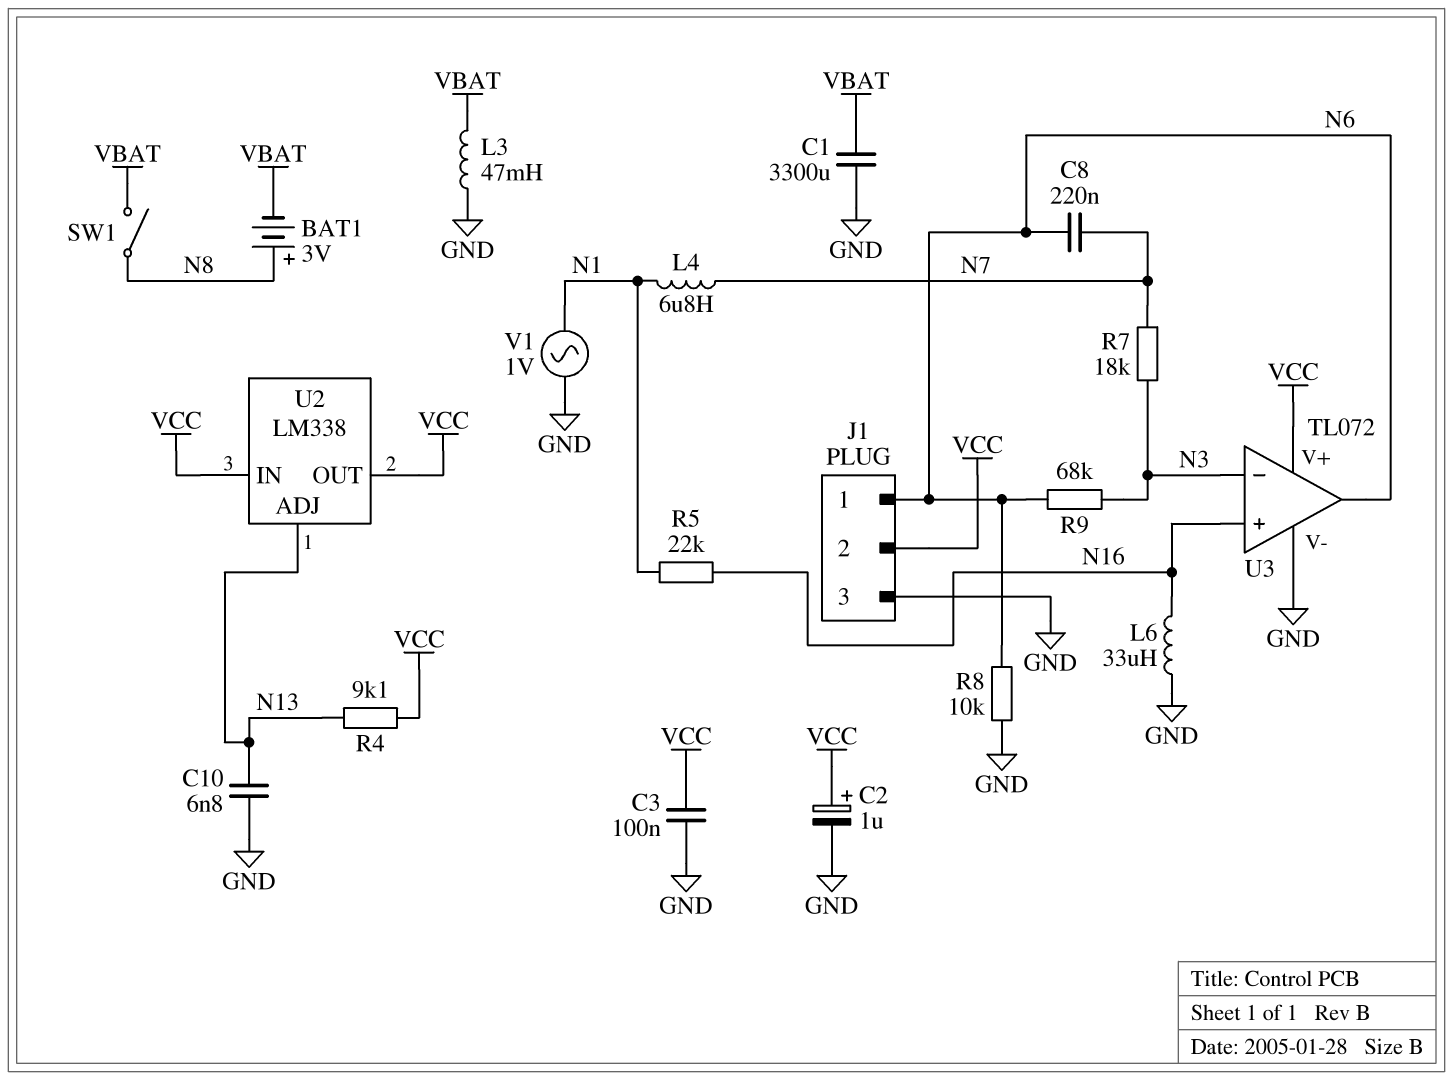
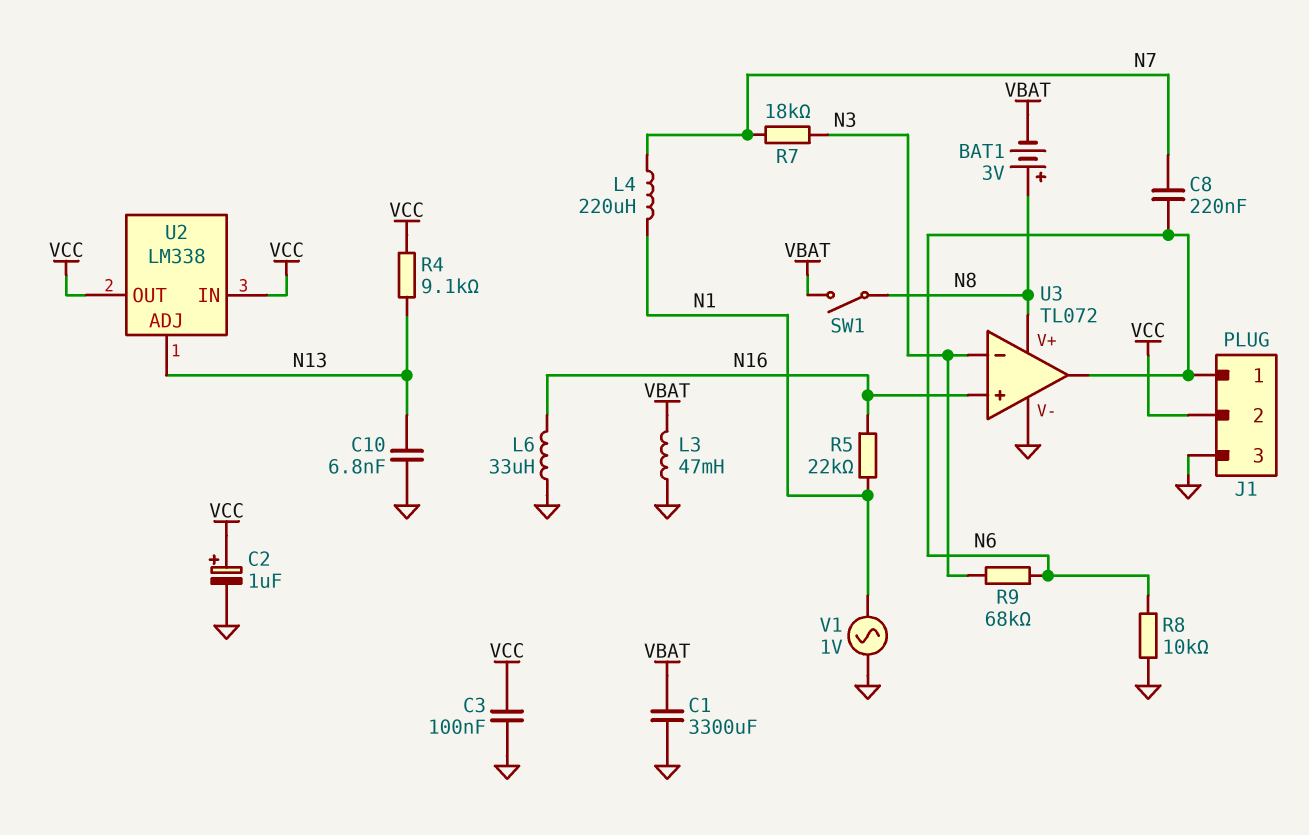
L4: 6.8uH (N1, N7) -> 220uH (N1, N7)
U3 pin V+: VCC -> N8

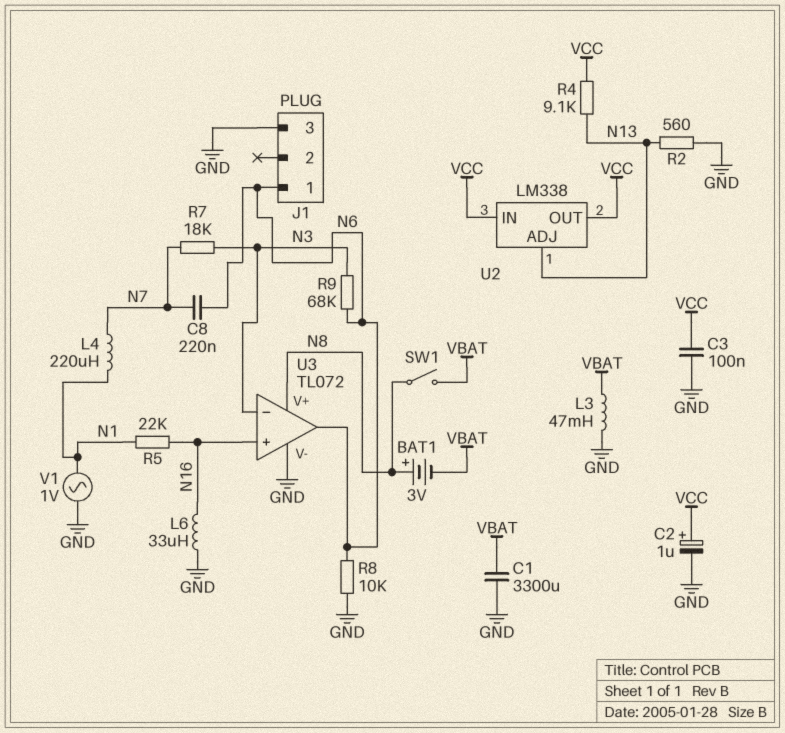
C10: 6.8nF (GND, N13) -> none
J1 pin 2: VCC -> none
R2: none -> 560 (GND, N13)

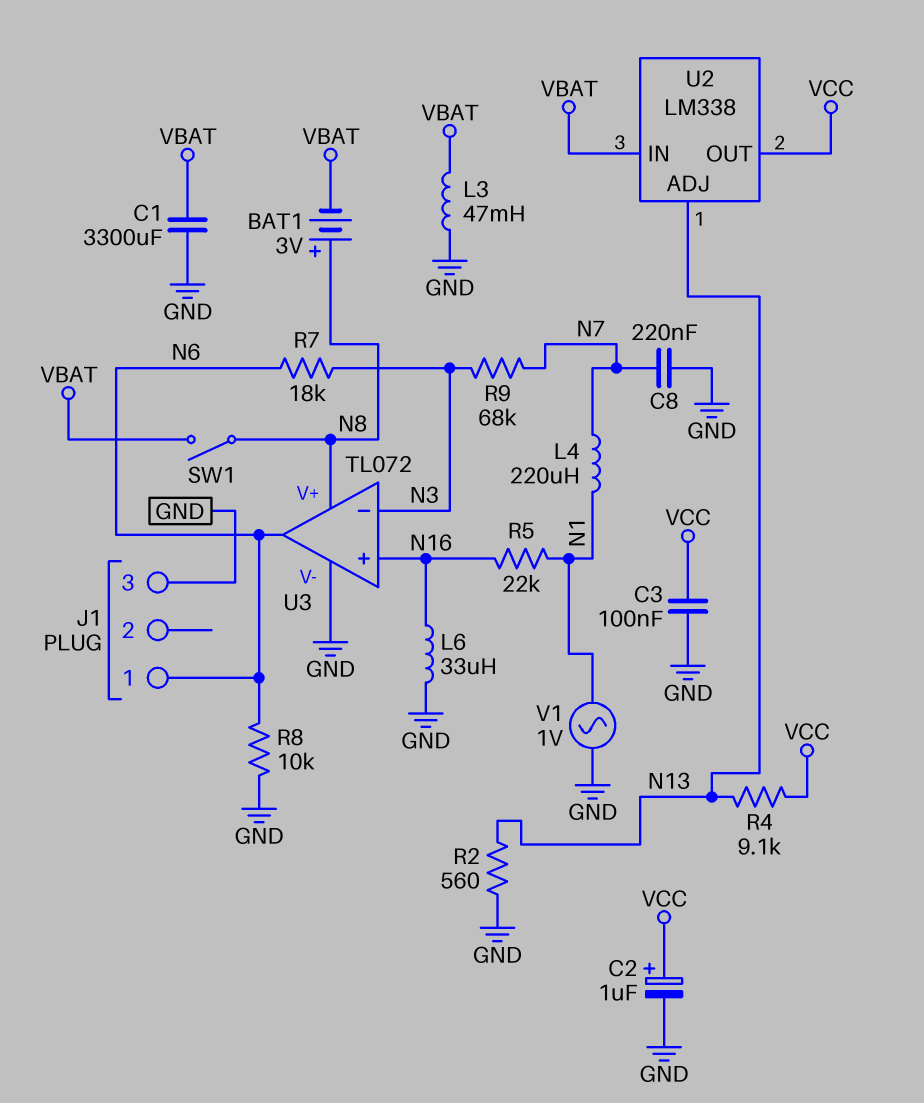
C8: 220nF (N6, N7) -> 220nF (GND, N7)
R7: 18k (N3, N7) -> 18k (N3, N6)
R9: 68k (N3, N6) -> 68k (N3, N7)
U2 pin IN: VCC -> VBAT

